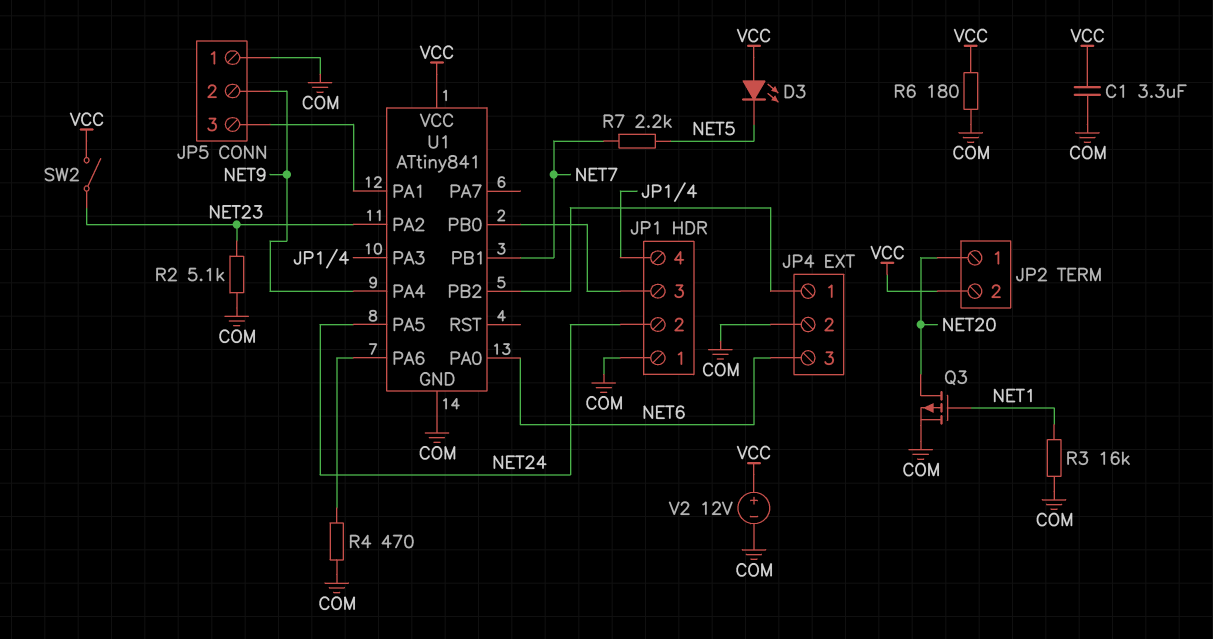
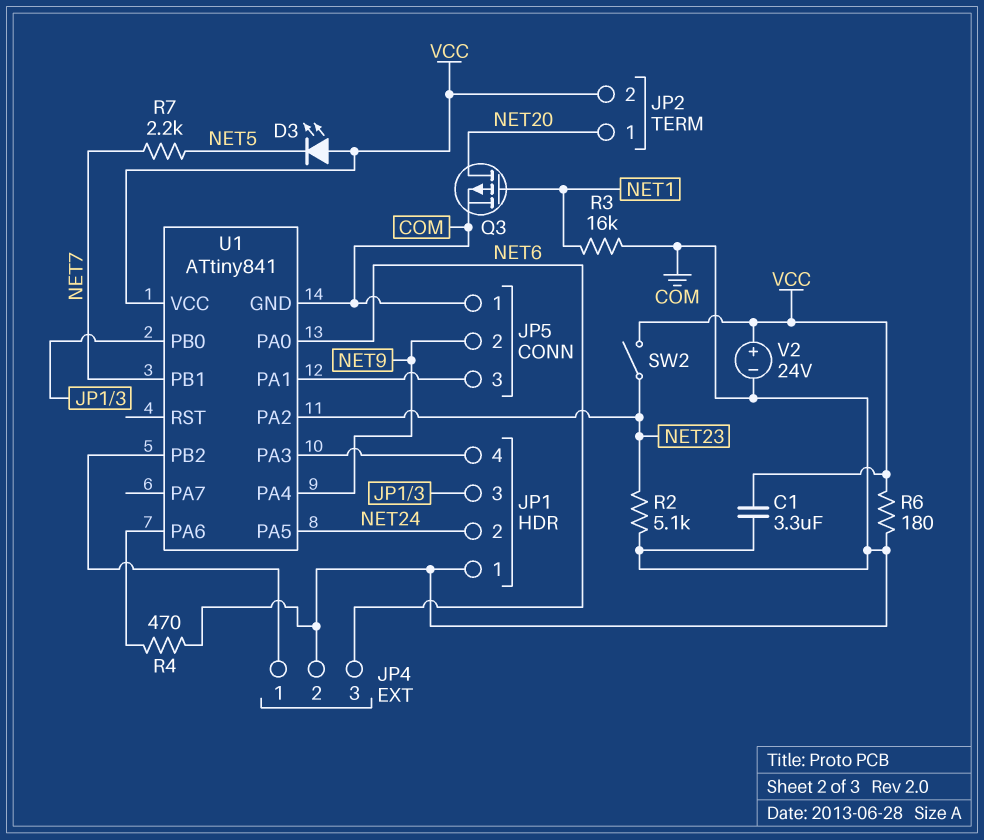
V2: 12V (plus VCC, minus COM) -> 24V (plus VCC, minus COM)

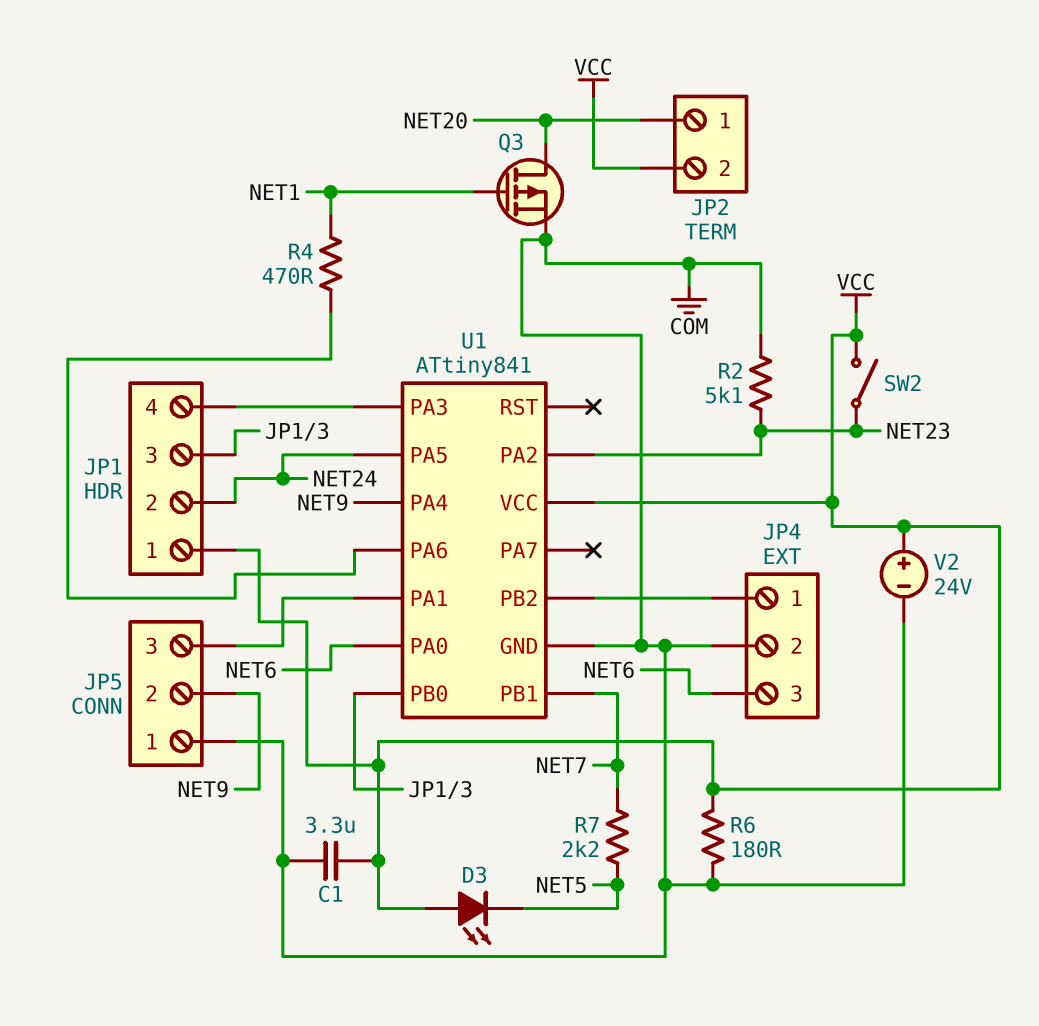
JP1 pin 1: COM -> VCC
R3: 16k (COM, NET1) -> none
R4: 470 (COM, U1/PA6) -> 470 (NET1, U1/PA6)

